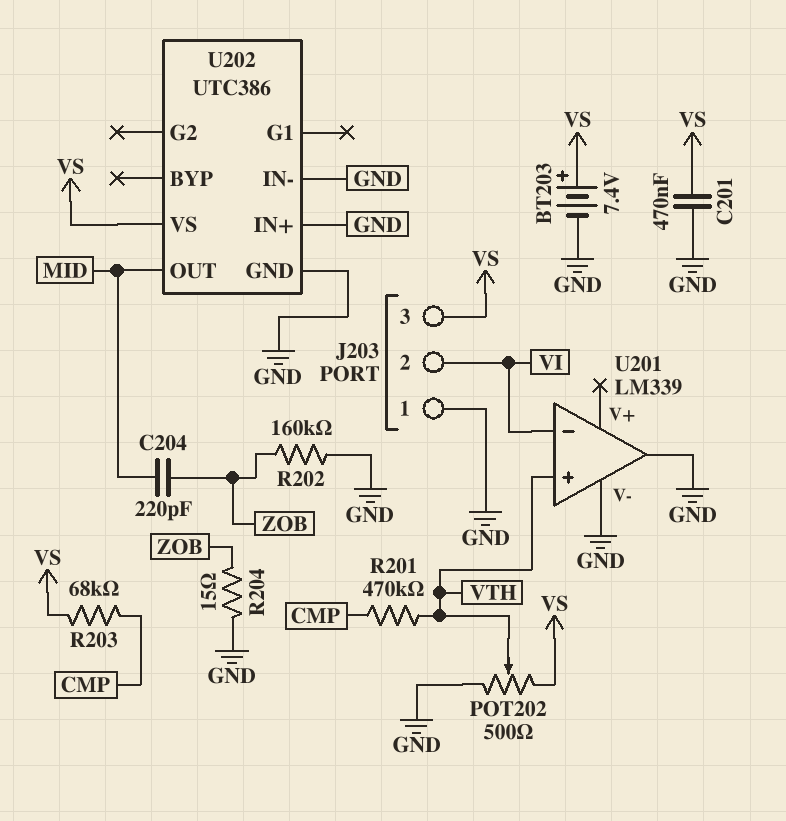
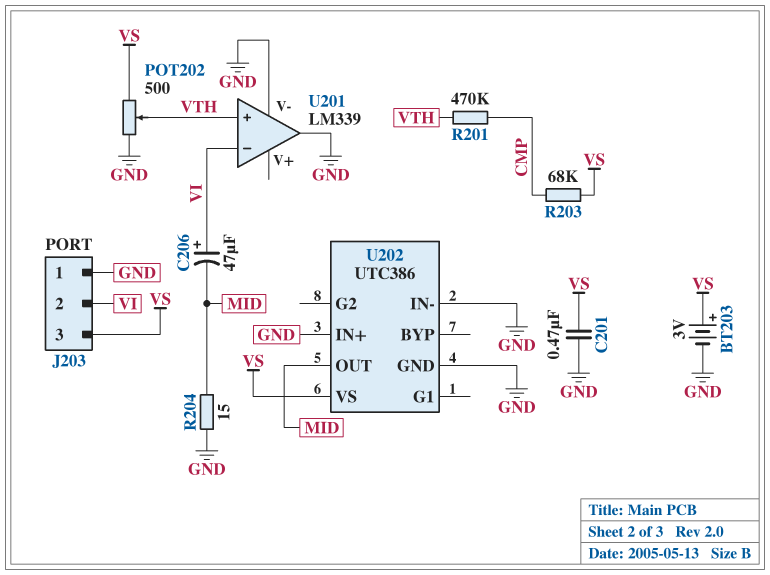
BT203: 7.4V (plus VS, minus GND) -> 3V (plus VS, minus GND)
C204: 220pF (MID, ZOB) -> none
C206: none -> 47uF (plus VI, minus MID)
R202: 160k (GND, ZOB) -> none
R204: 15 (GND, ZOB) -> 15 (GND, MID)

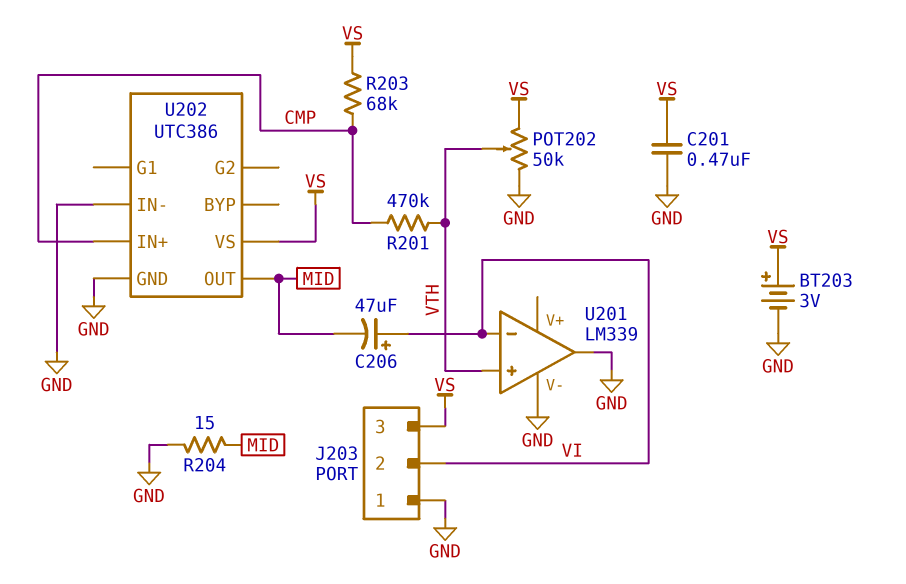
POT202: 500 (GND, VS, wiper VTH) -> 50k (GND, VS, wiper VTH)
U202 pin IN+: GND -> CMP

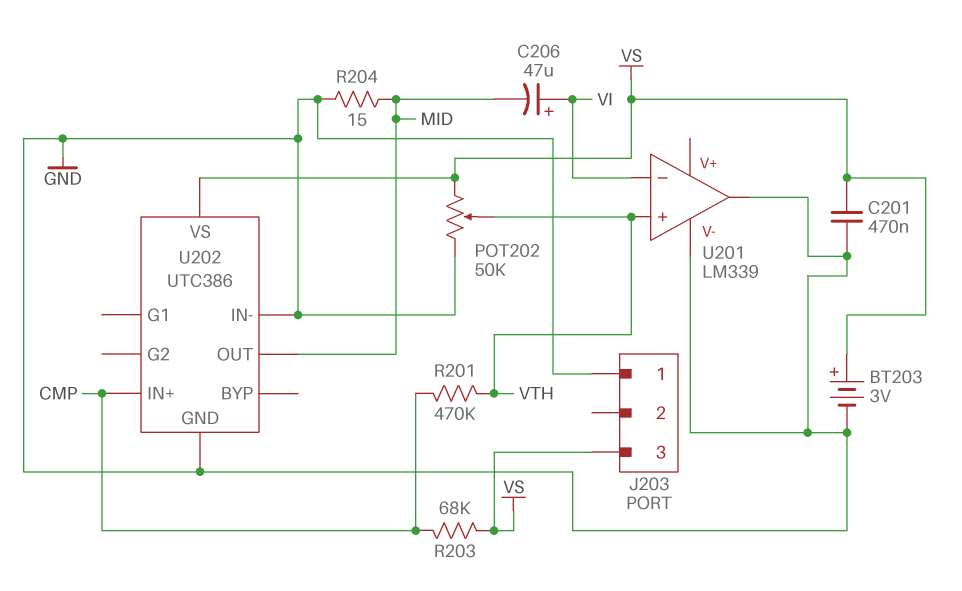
J203 pin 2: VI -> none

